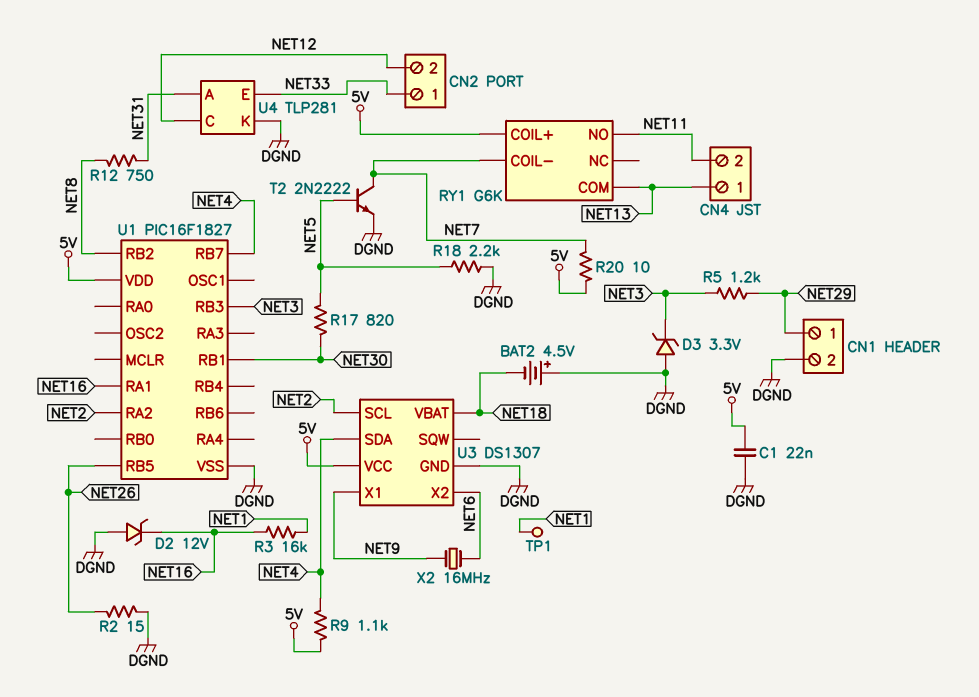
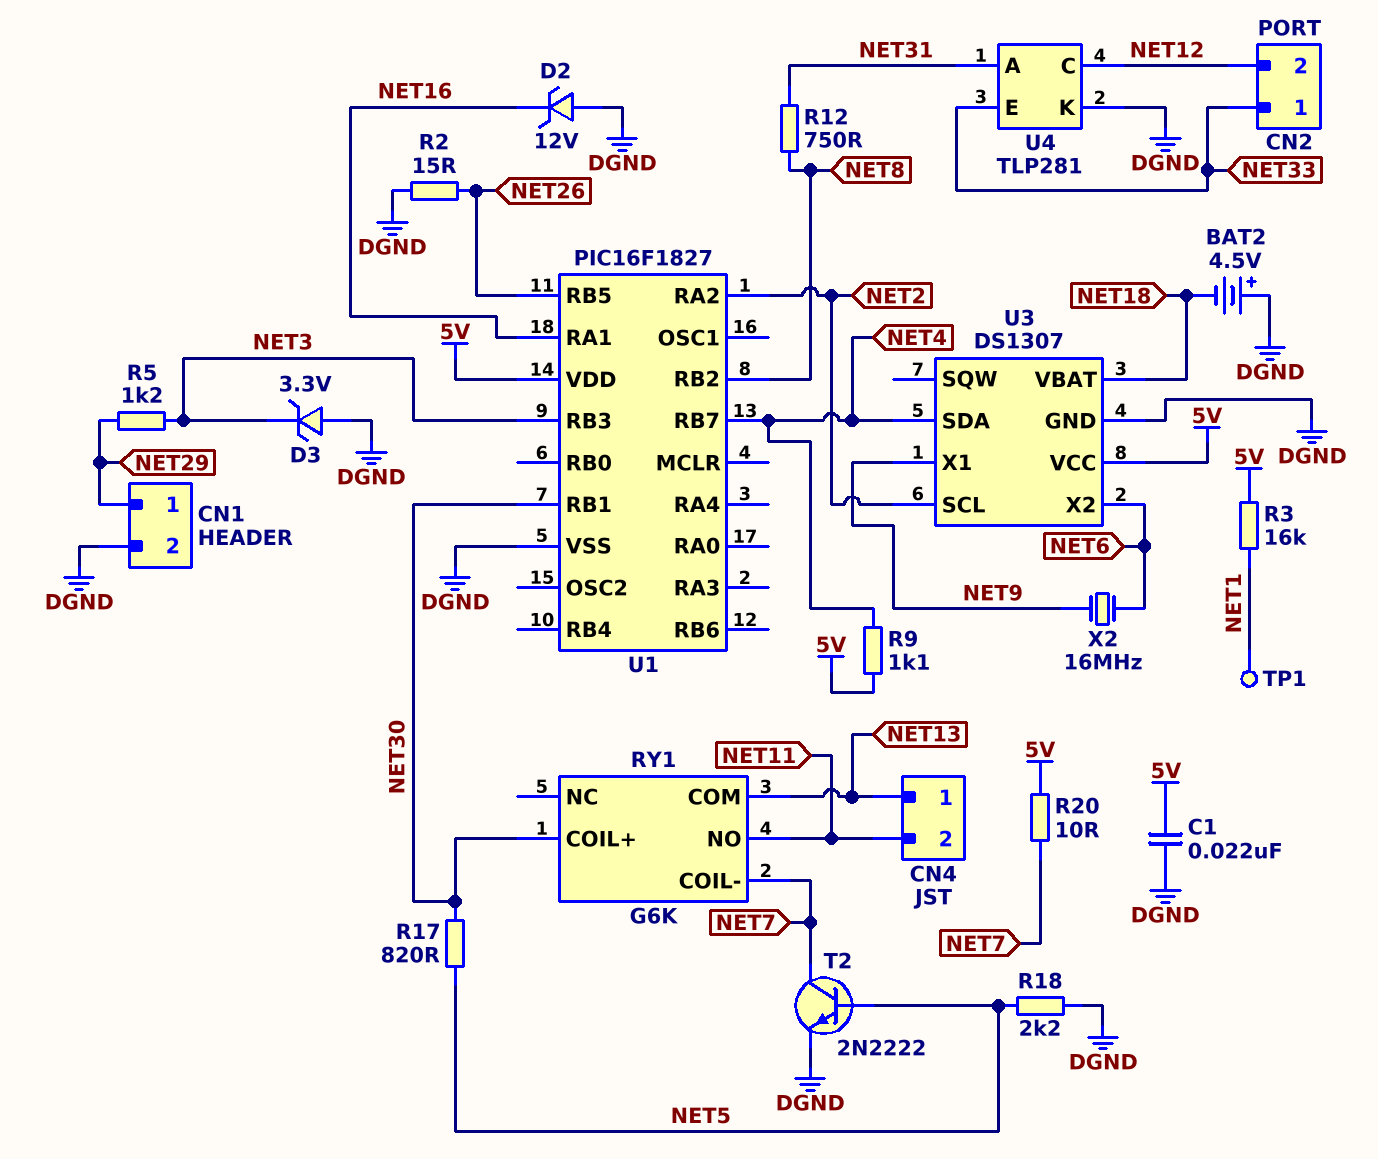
R3: 16k (NET1, NET16) -> 16k (5V, NET1)
RY1 pin COIL+: 5V -> NET30

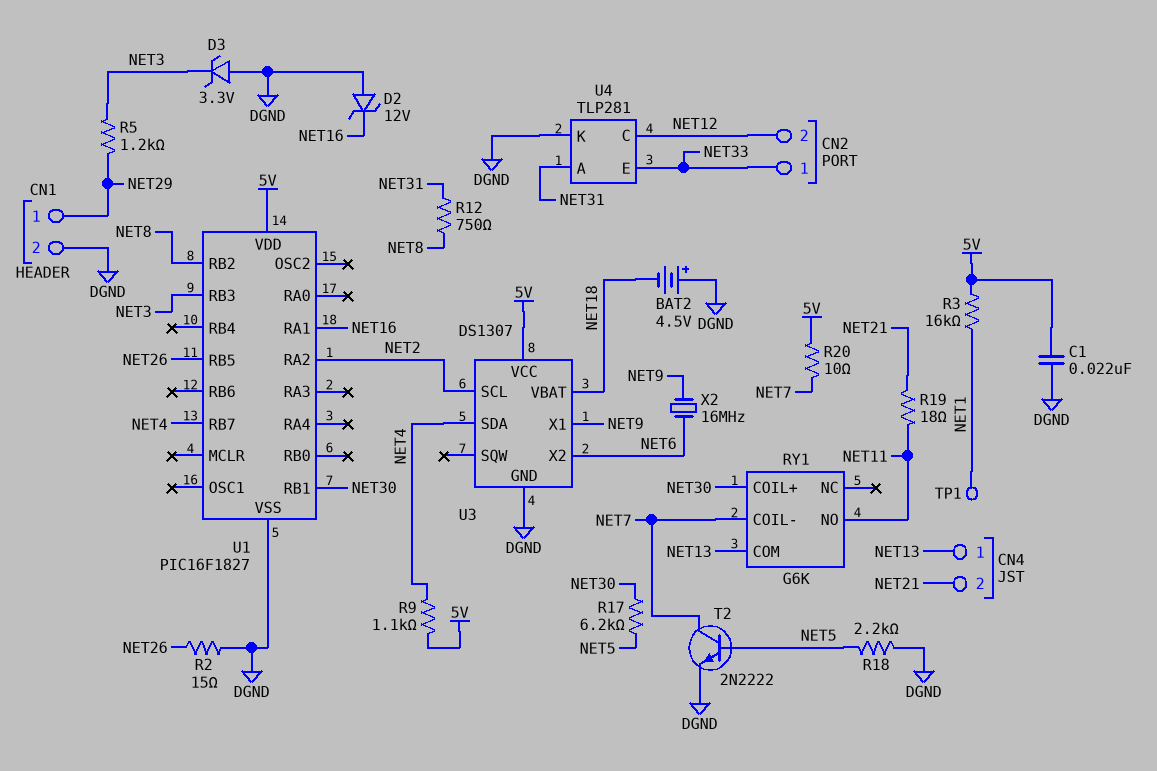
CN4 pin 2: NET11 -> NET21
R17: 820 (NET5, NET30) -> 6.2k (NET5, NET30)
R19: none -> 18 (NET11, NET21)

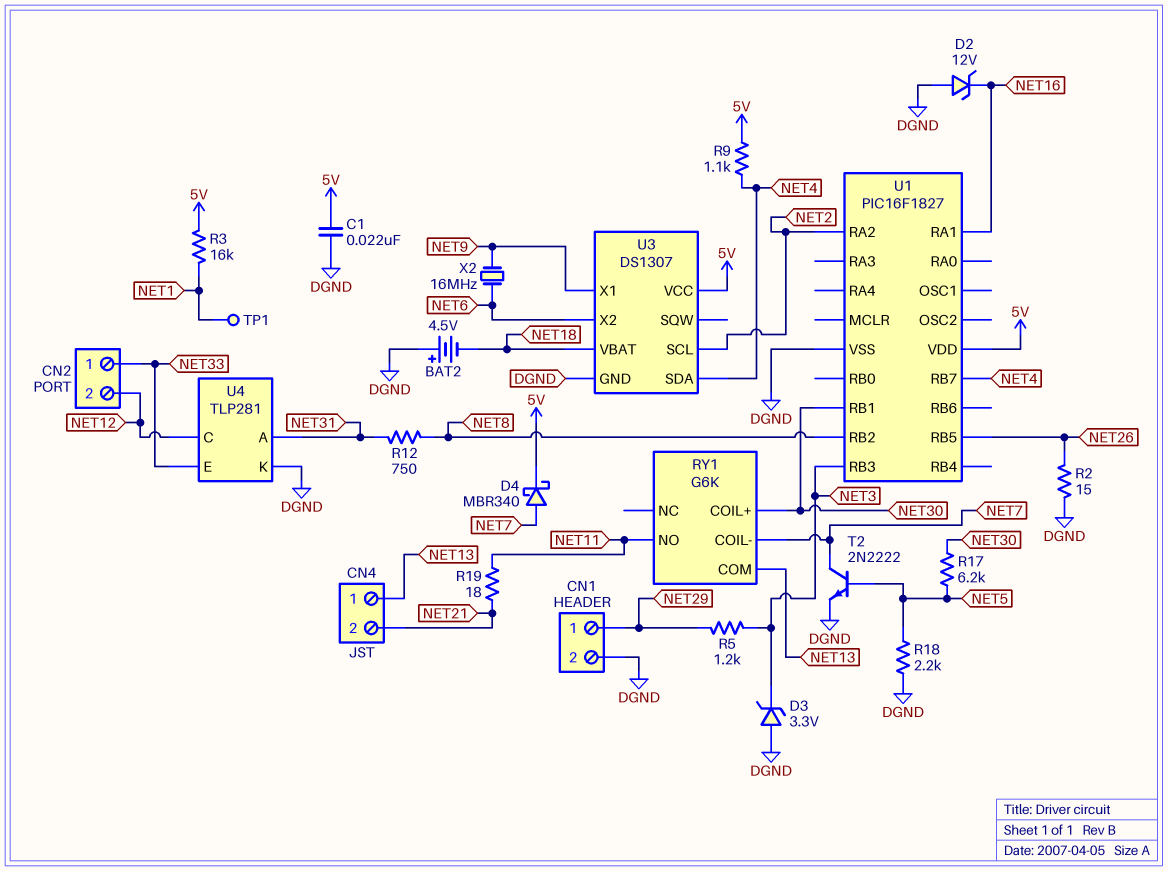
D4: none -> schottky MBR340 (A NET7, K 5V)
R20: 10 (5V, NET7) -> none

